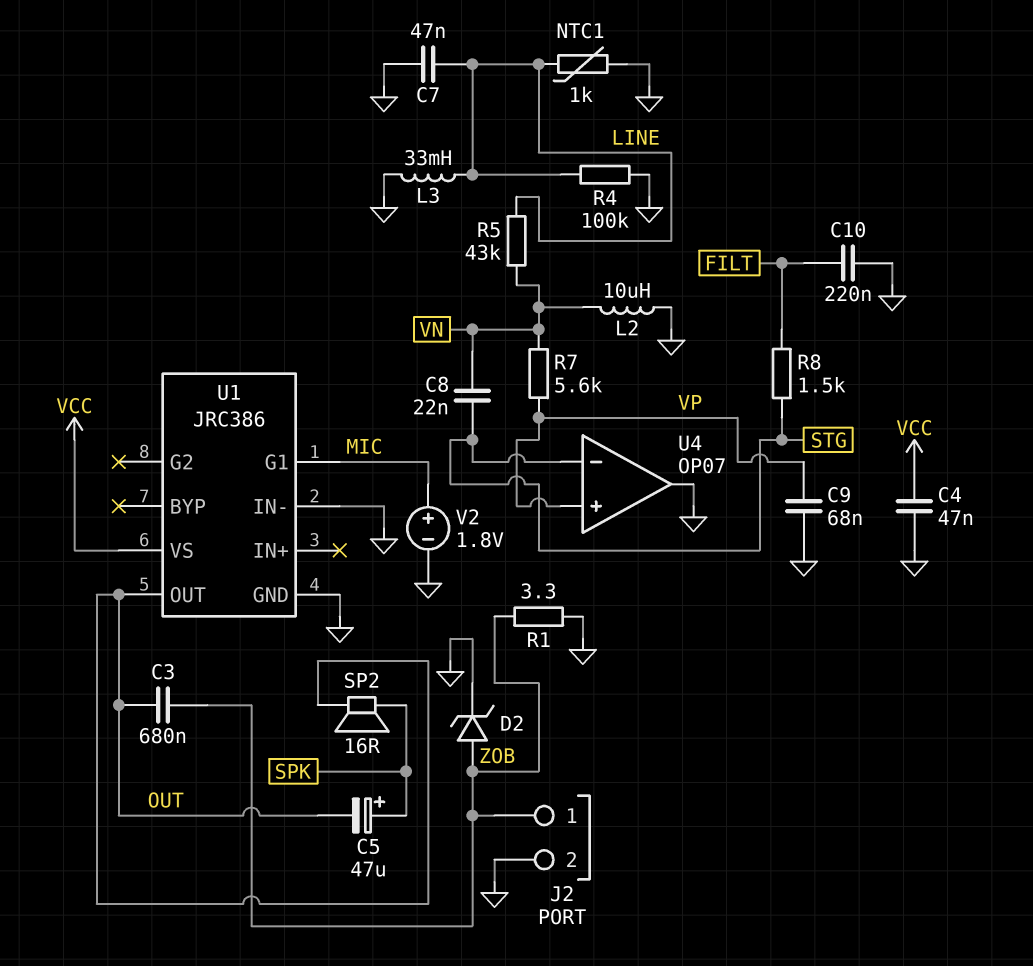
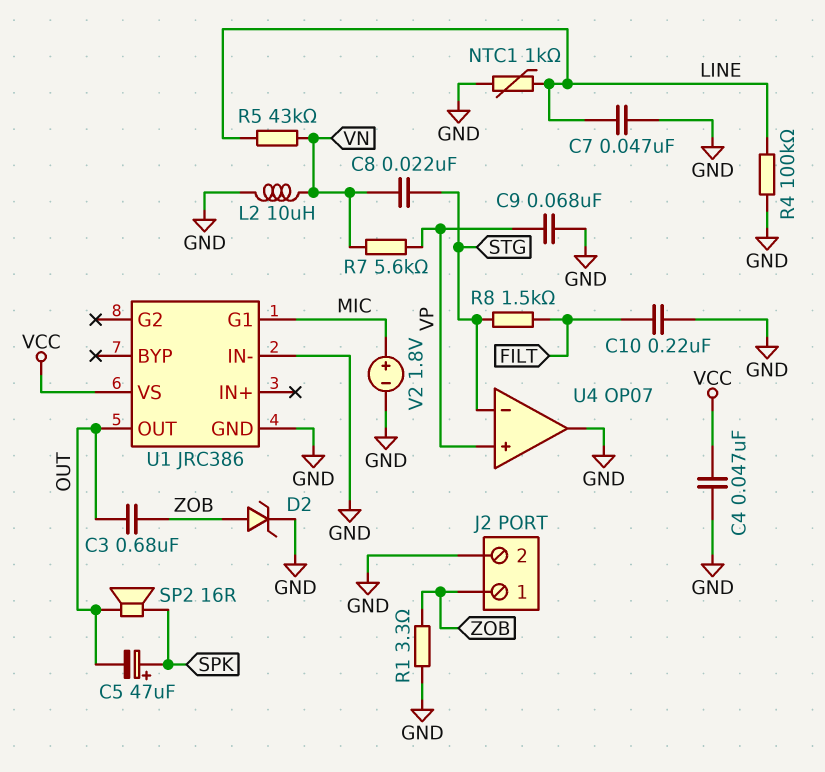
L3: 33mH (GND, LINE) -> none

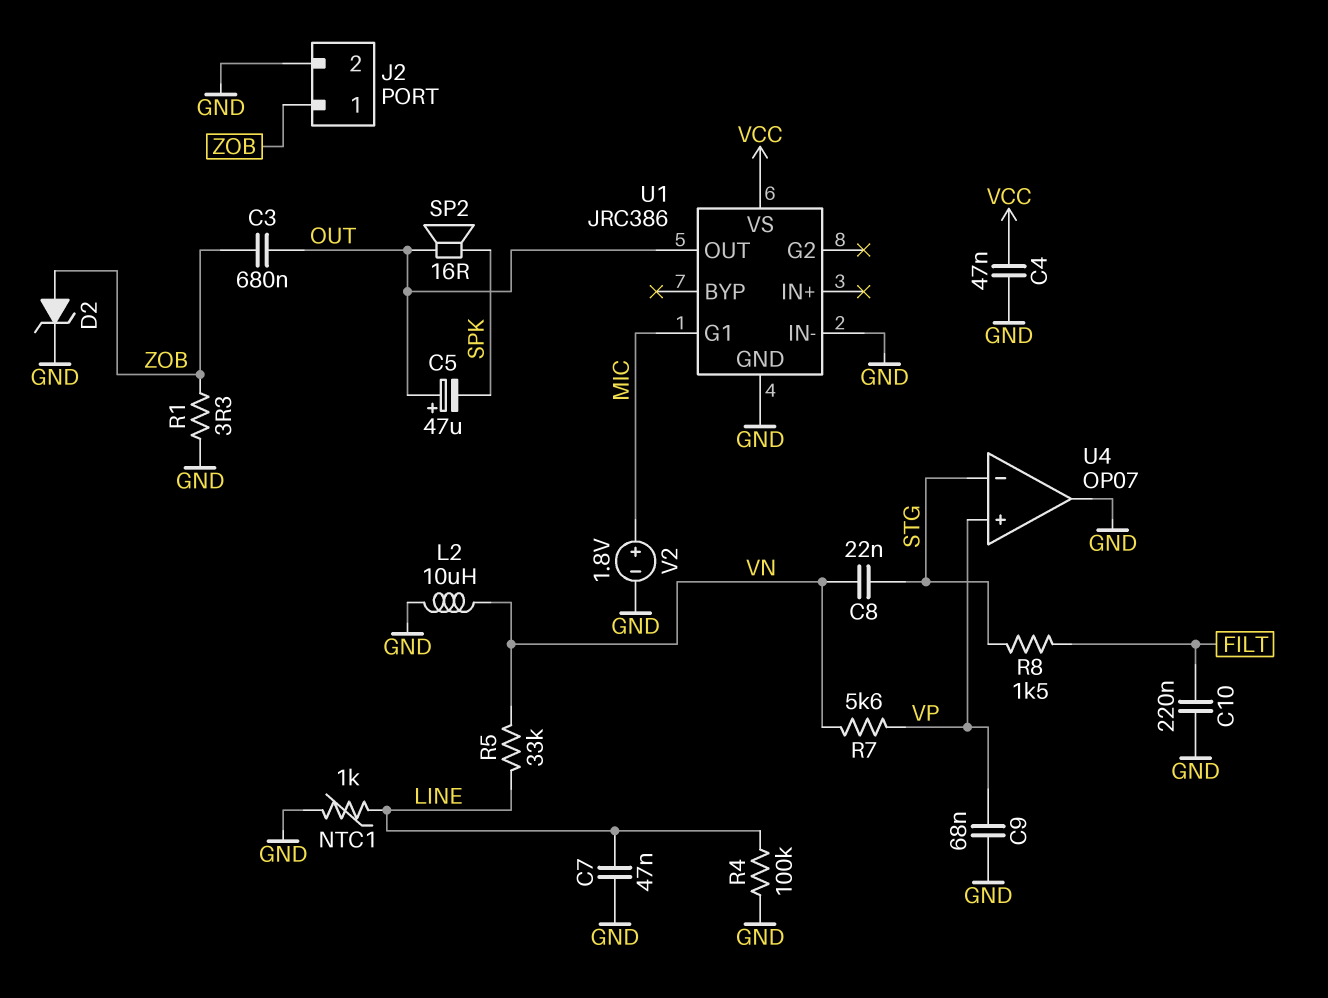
C5: 47uF (plus SPK, minus OUT) -> 47uF (plus OUT, minus SPK)
R5: 43k (LINE, VN) -> 33k (LINE, VN)

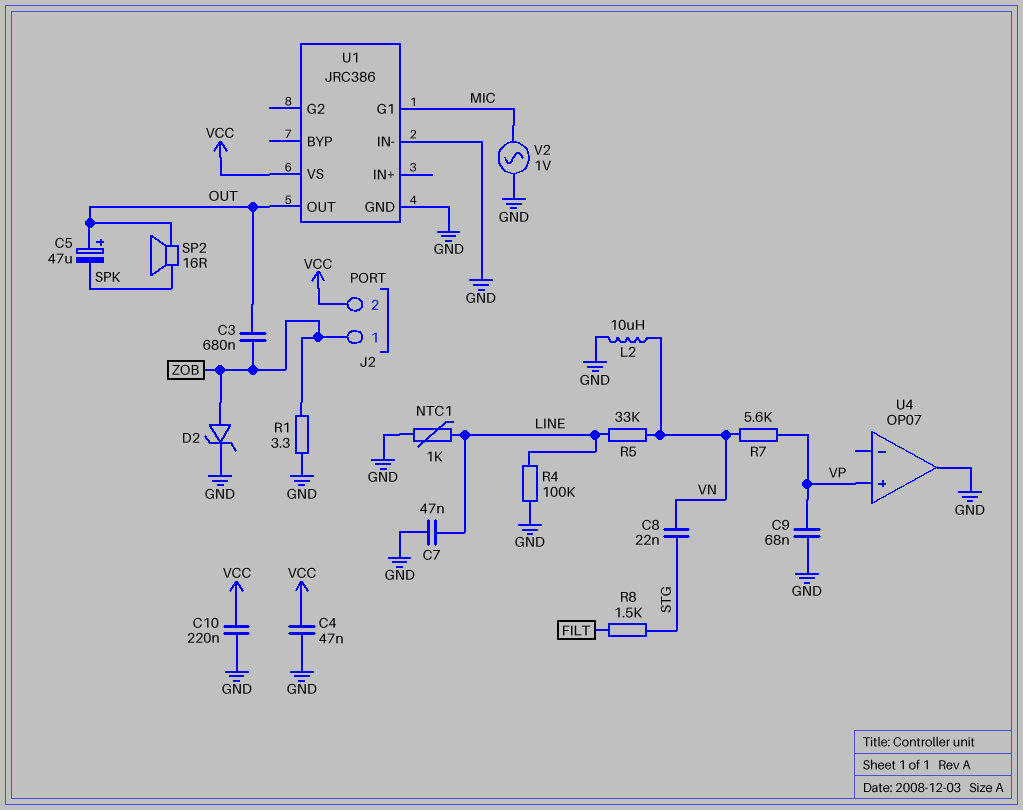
C10: 220nF (FILT, GND) -> 220nF (GND, VCC)
J2 pin 2: GND -> VCC
U4 pin in-: STG -> none
V2: 1.8V (plus MIC, minus GND) -> AC 1V (GND, MIC)

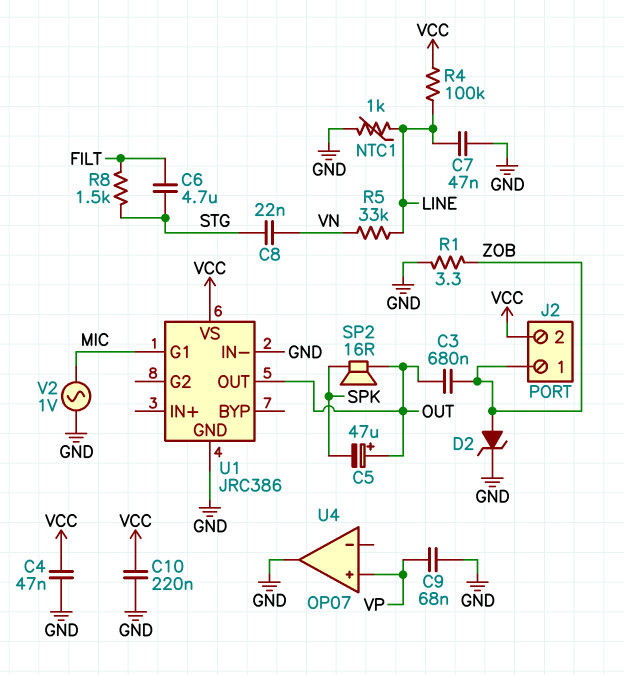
C6: none -> 4.7uF (FILT, STG)
L2: 10uH (GND, VN) -> none
R4: 100k (GND, LINE) -> 100k (LINE, VCC)
R7: 5.6k (VN, VP) -> none

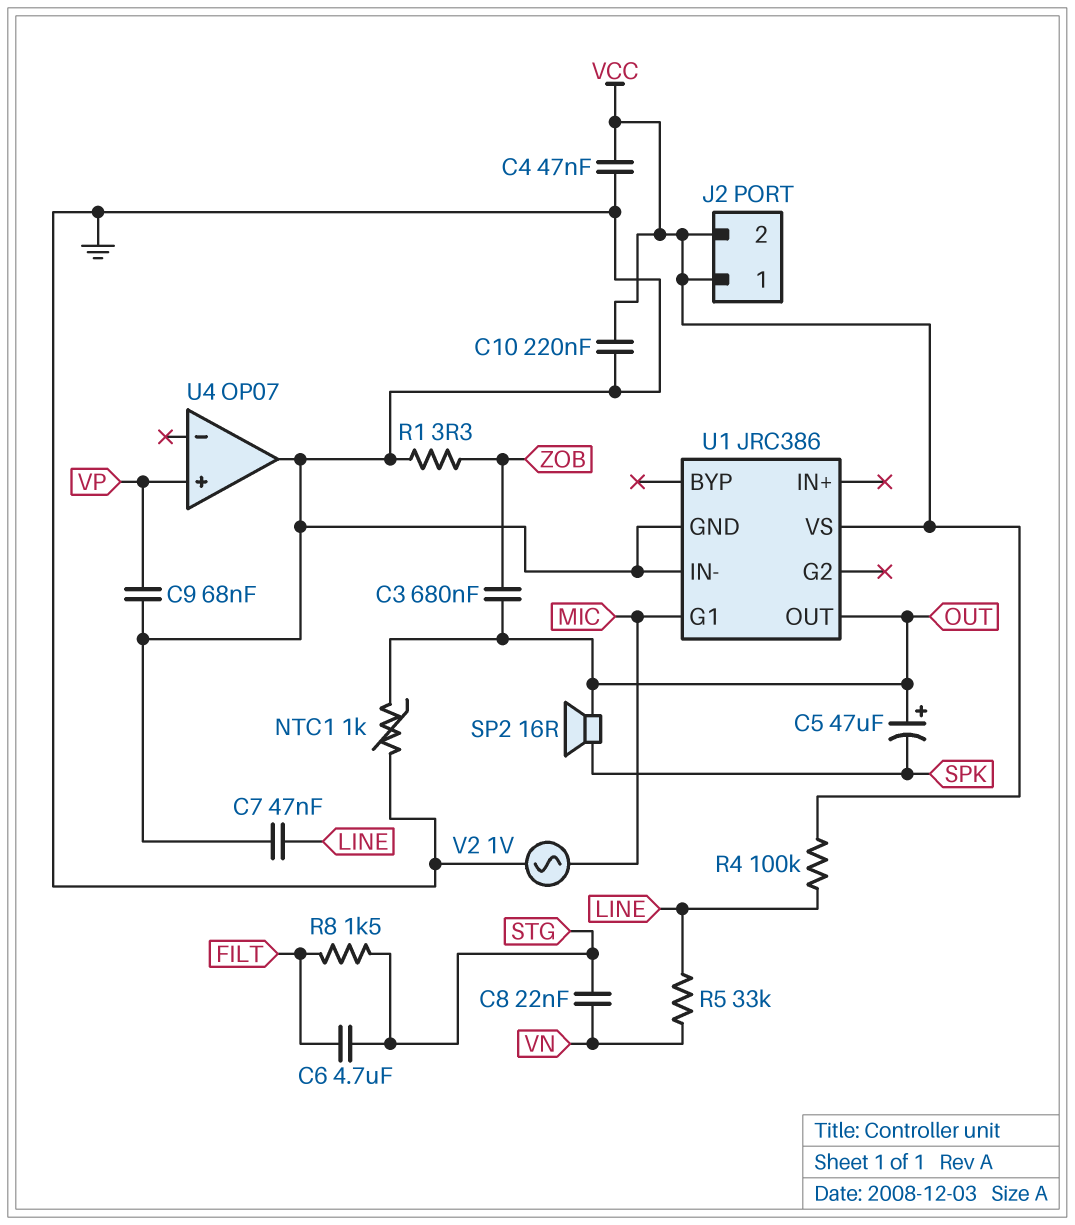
D2: zener (A ZOB, K GND) -> none
J2 pin 1: ZOB -> VCC
NTC1: 1k (GND, LINE) -> 1k (GND, OUT)

